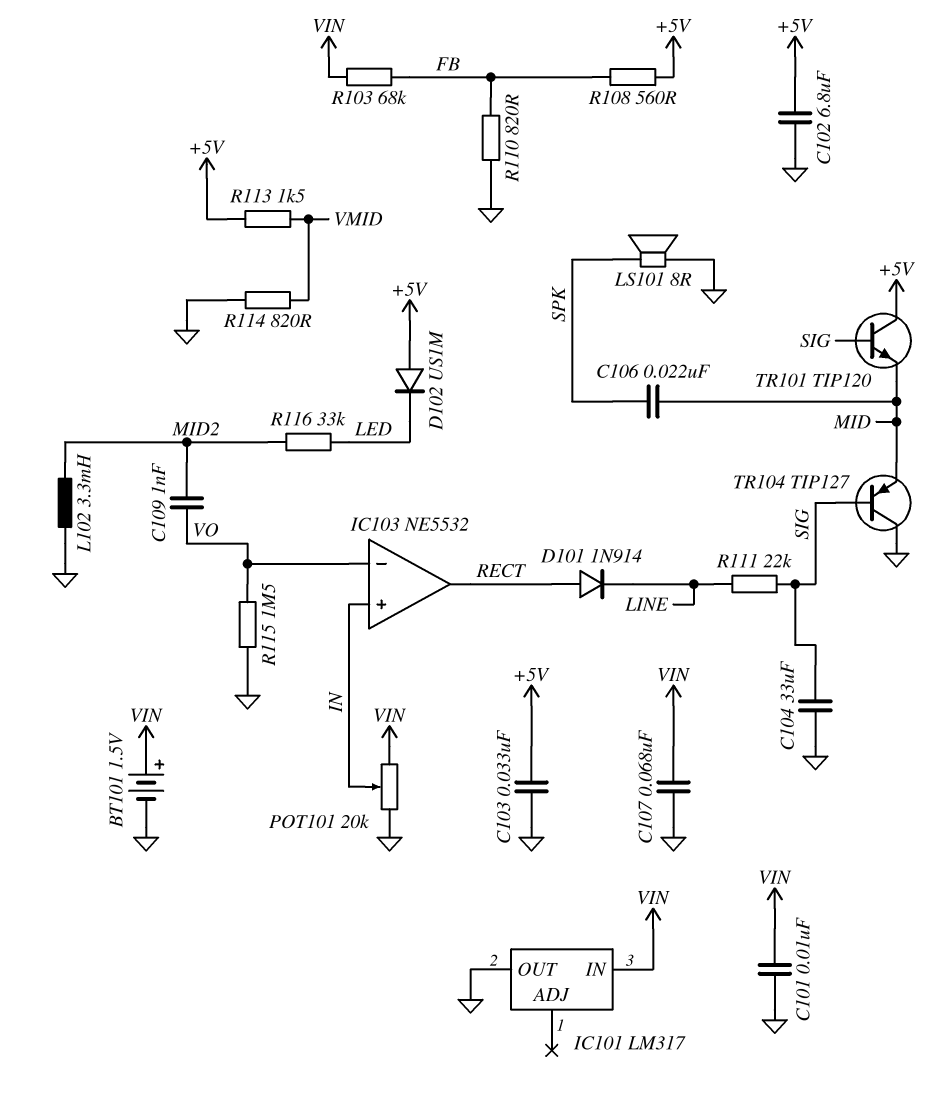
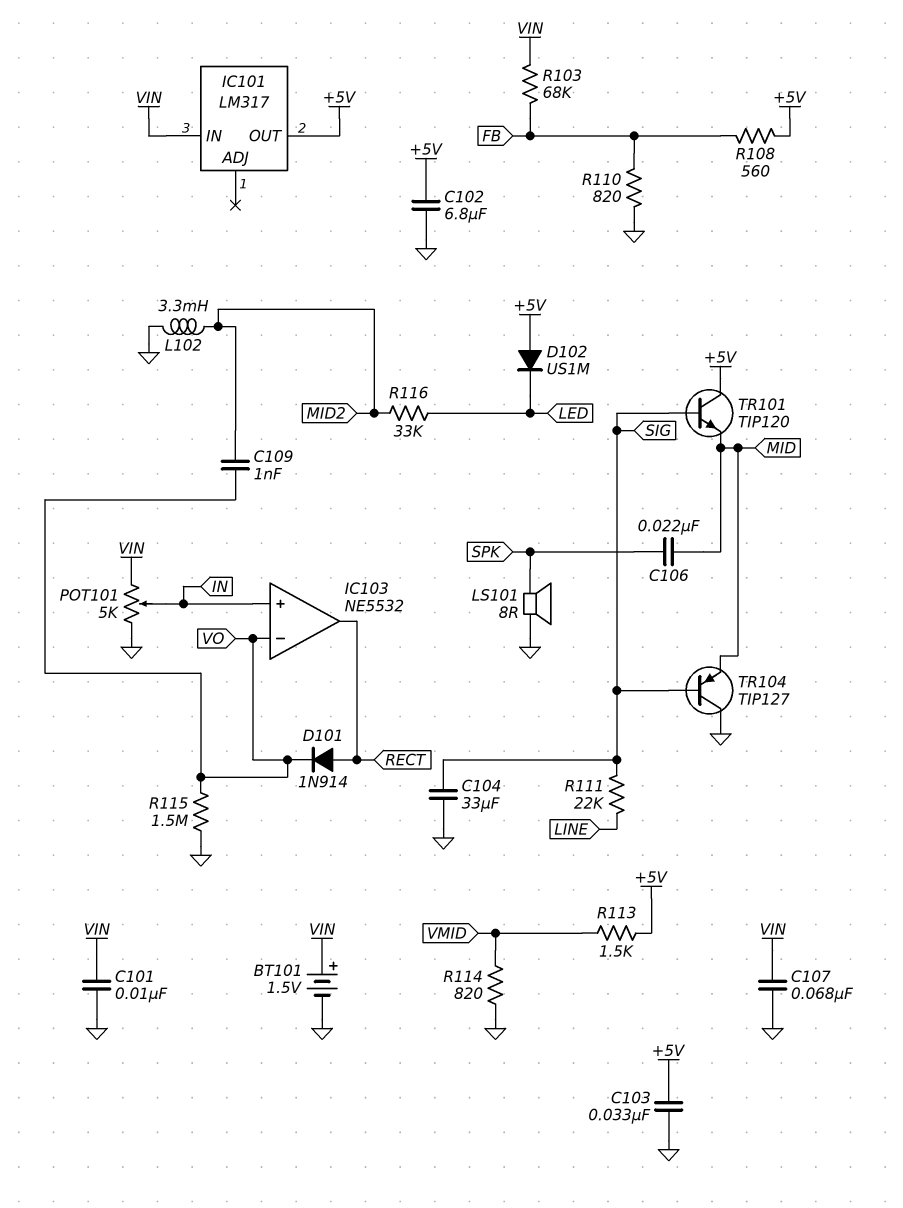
D101: diode 1N914 (A RECT, K LINE) -> diode 1N914 (A RECT, K VO)
IC101 pin OUT: GND -> +5V
POT101: 20k (GND, VIN, wiper IN) -> 5k (GND, VIN, wiper IN)

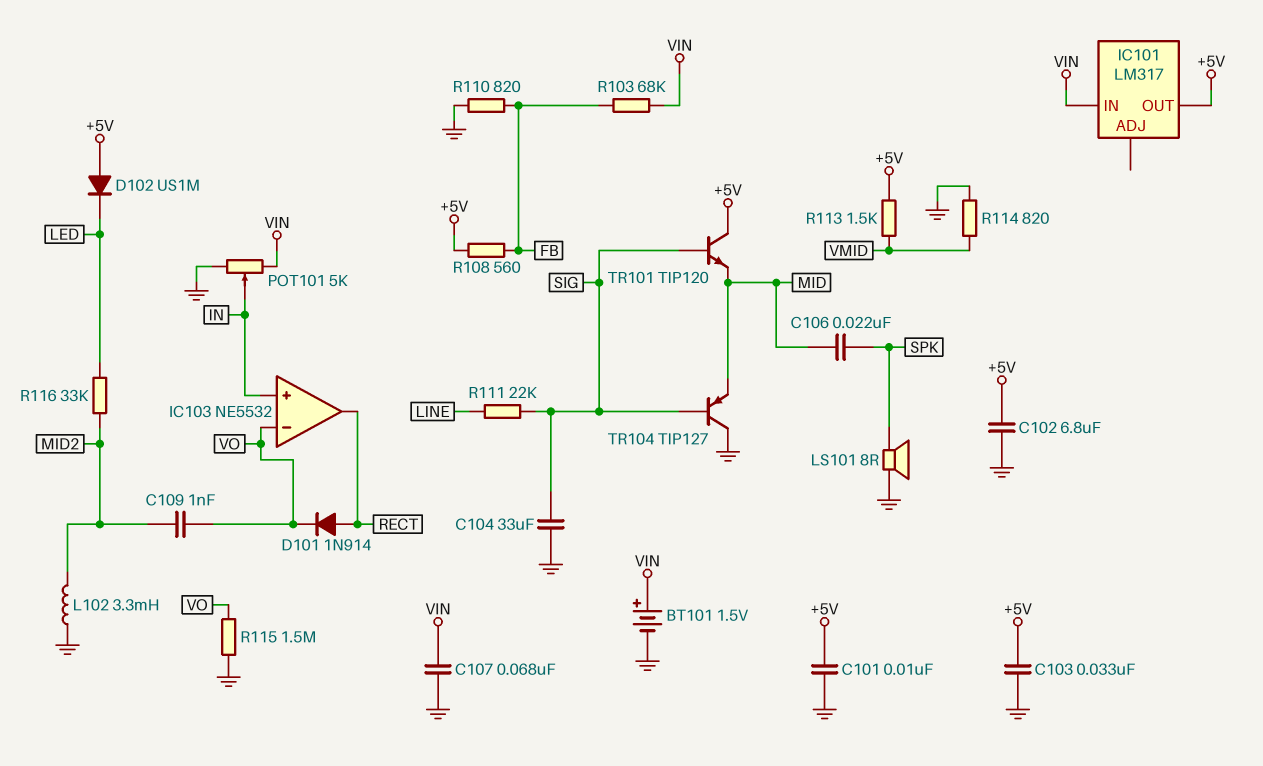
C101: 10nF (GND, VIN) -> 10nF (+5V, GND)

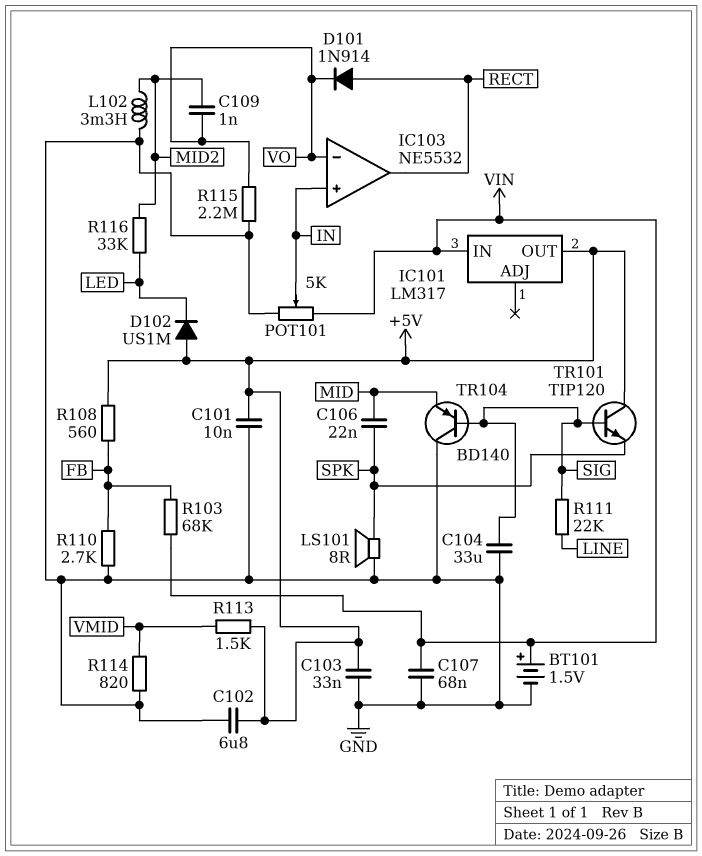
R110: 820 (FB, GND) -> 2.7k (FB, GND)
R115: 1.5M (GND, VO) -> 2.2M (GND, VO)
TR101: NPN TIP120 (B SIG, C +5V, E MID) -> NPN TIP120 (B SIG, C +5V, E SPK)
TR104: PNP TIP127 (B SIG, C GND, E MID) -> PNP BD140 (B SIG, C GND, E MID)

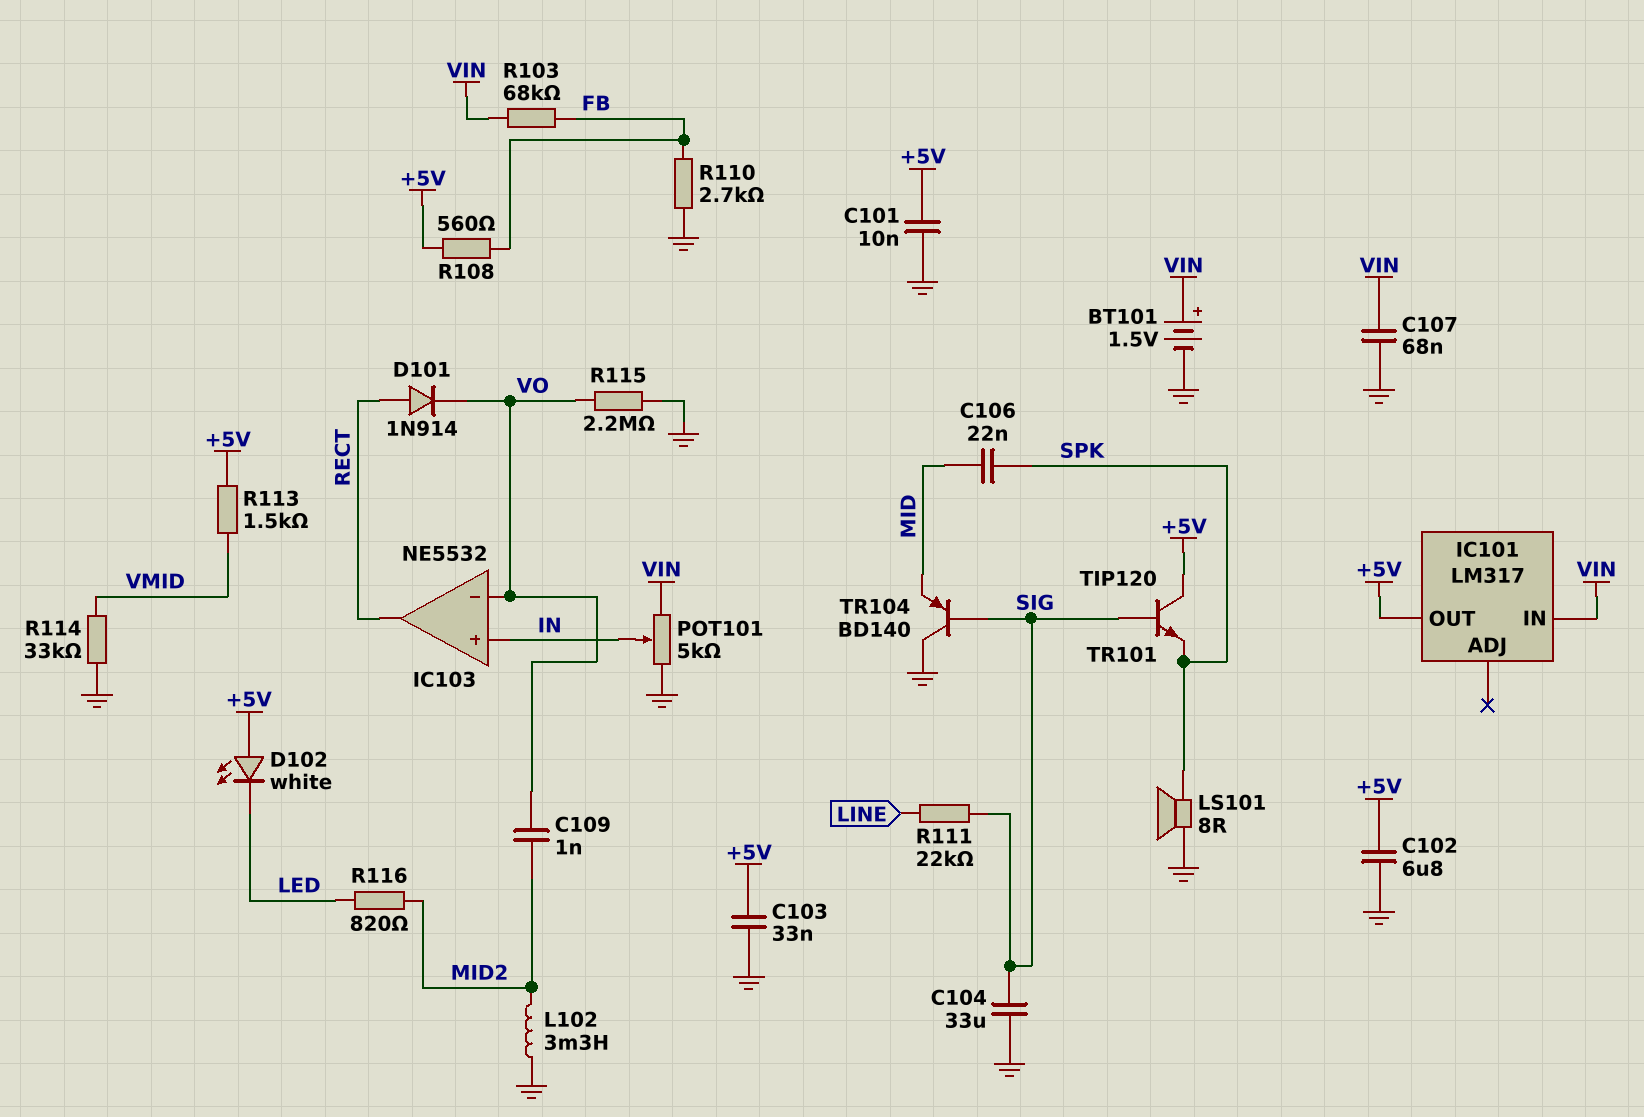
D102: diode US1M (A +5V, K LED) -> LED white (A +5V, K LED)
R114: 820 (GND, VMID) -> 33k (GND, VMID)
R116: 33k (LED, MID2) -> 820 (LED, MID2)

